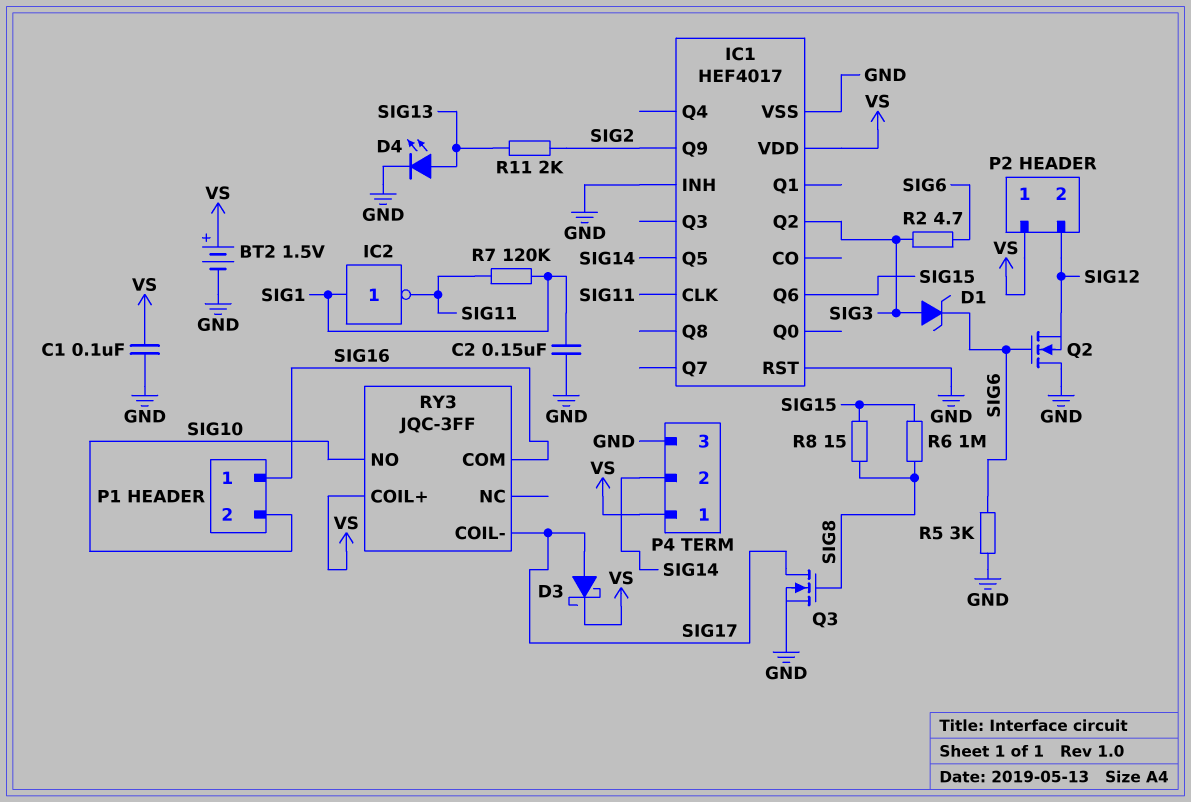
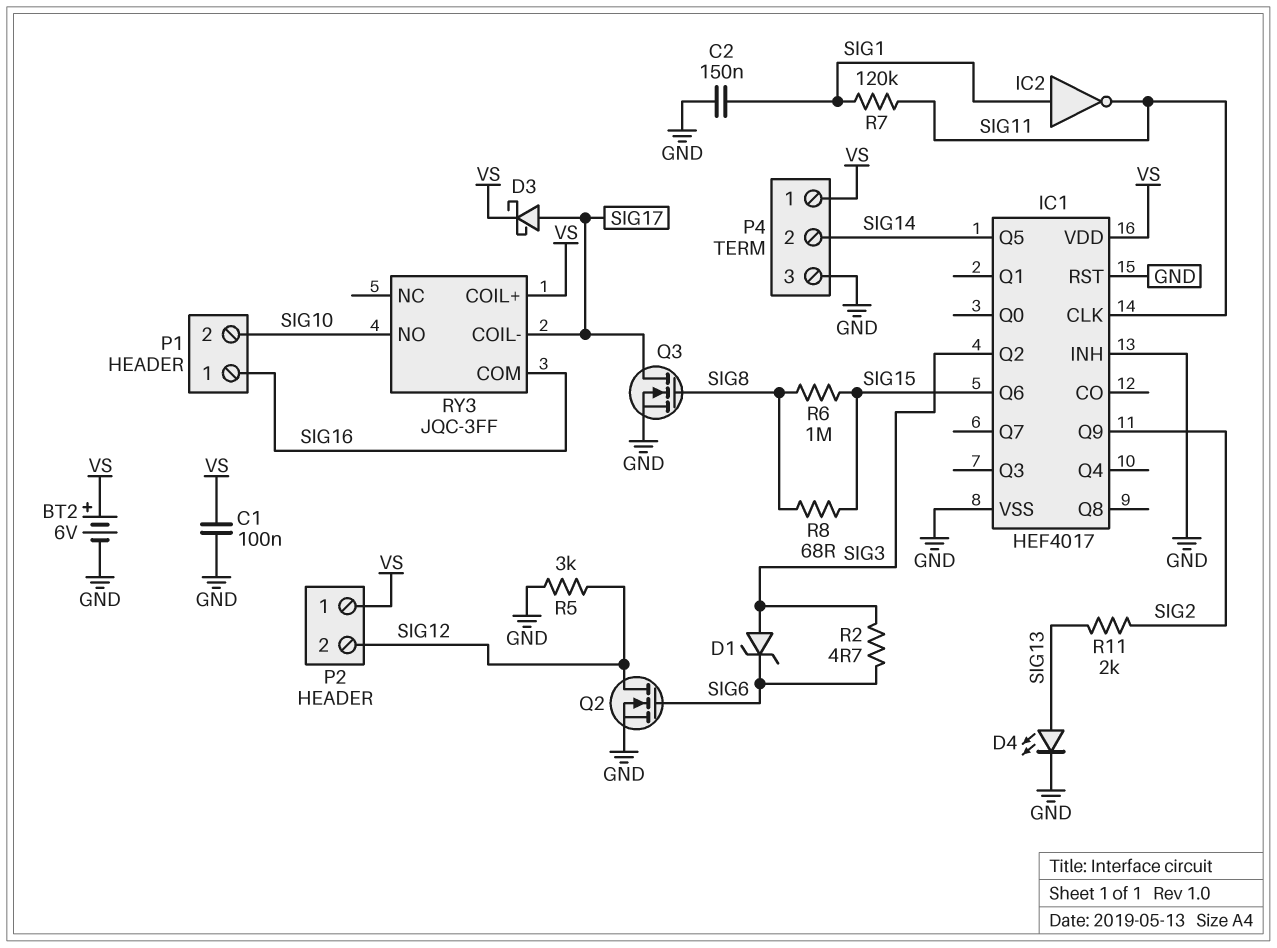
BT2: 1.5V (plus VS, minus GND) -> 6V (plus VS, minus GND)
Q2: NMOS (G SIG6, D GND, S SIG12) -> NMOS (G SIG6, D SIG12, S GND)
R5: 3k (GND, SIG6) -> 3k (GND, SIG12)
R8: 15 (SIG8, SIG15) -> 68 (SIG8, SIG15)

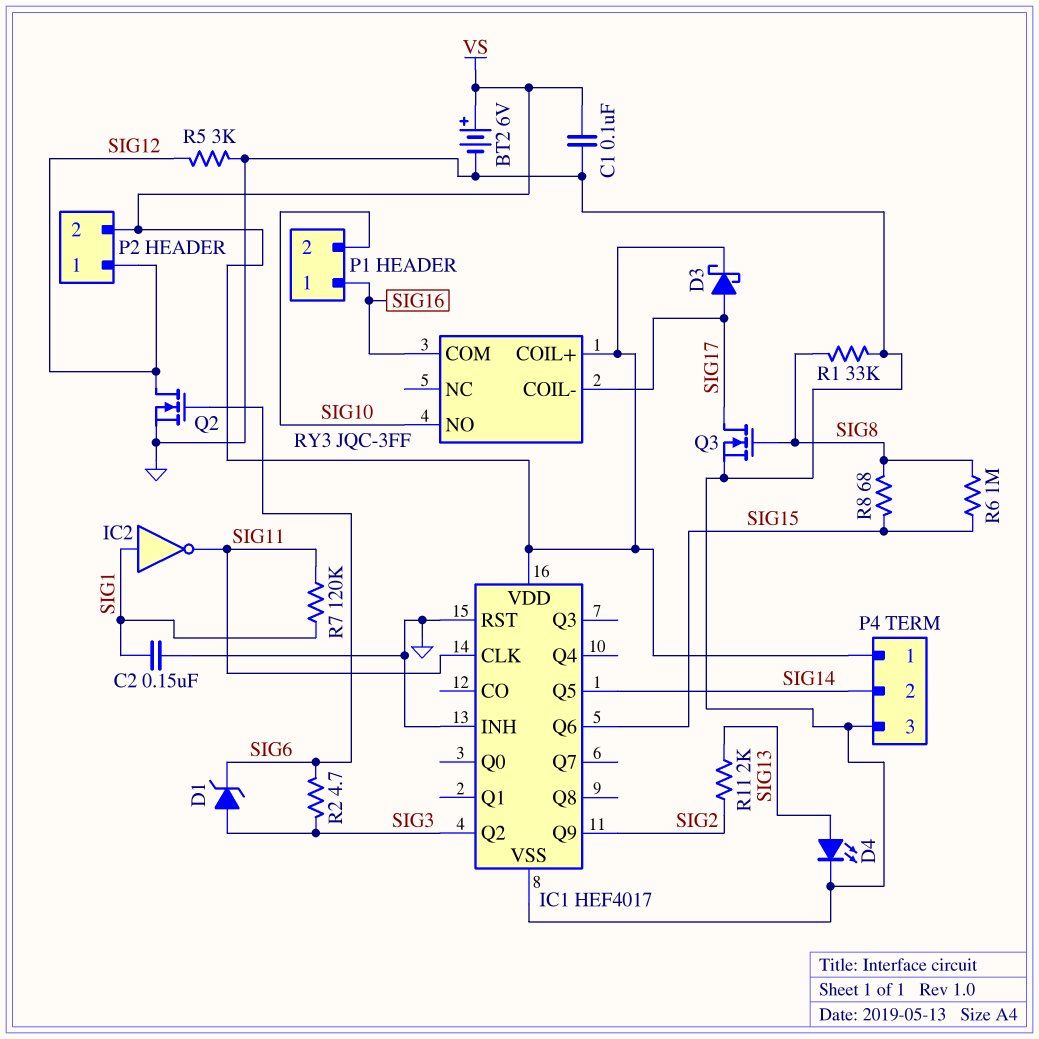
P2 pin 1: VS -> SIG12
P2 pin 2: SIG12 -> VS
R1: none -> 33k (GND, SIG8)

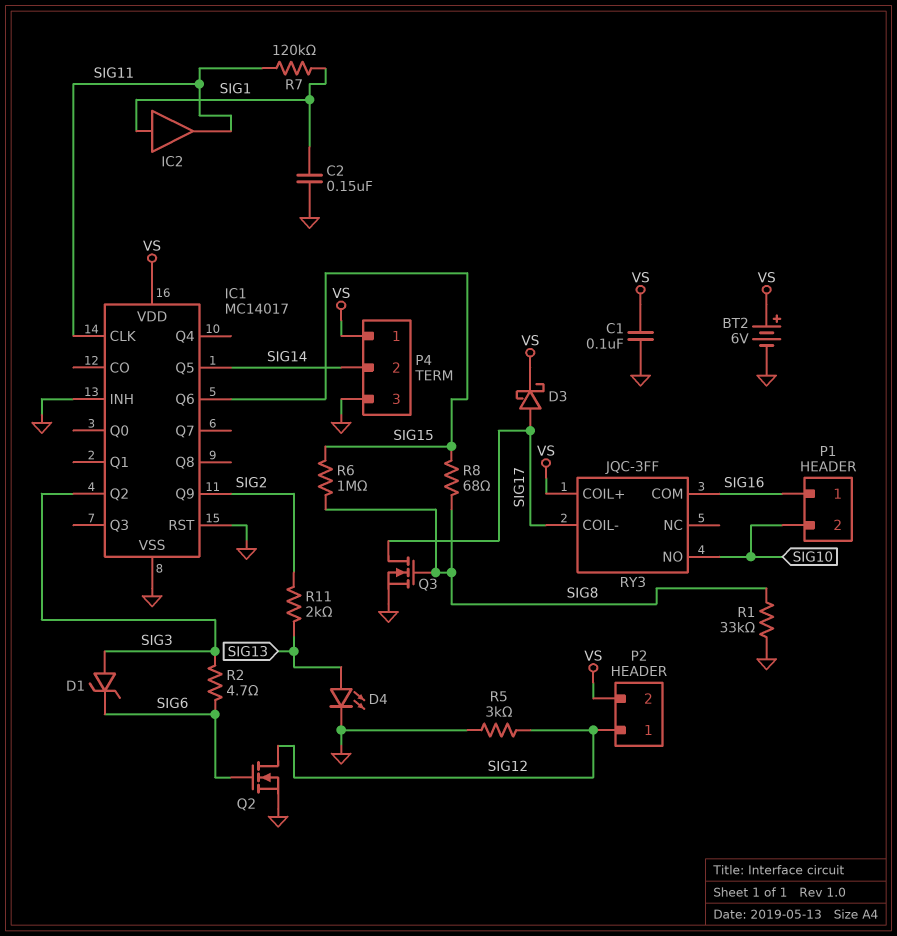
IC1: HEF4017 -> MC14017
IC2: NOT (in SIG1, out SIG11) -> buffer (in SIG1, out SIG11)

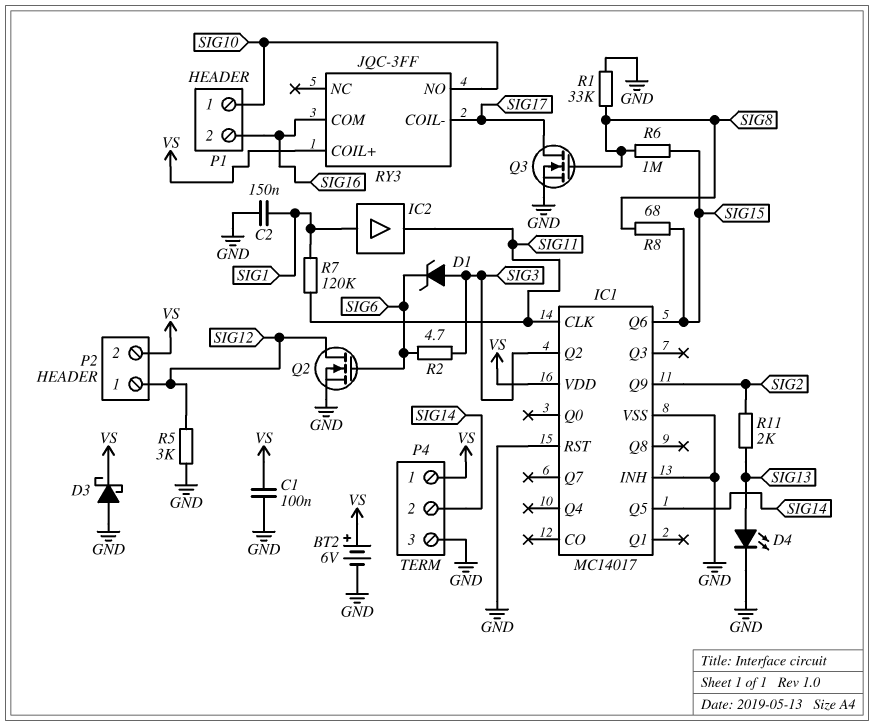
D3: schottky (A SIG17, K VS) -> schottky (A GND, K VS)
P1 pin 1: SIG16 -> SIG10
P1 pin 2: SIG10 -> SIG16

